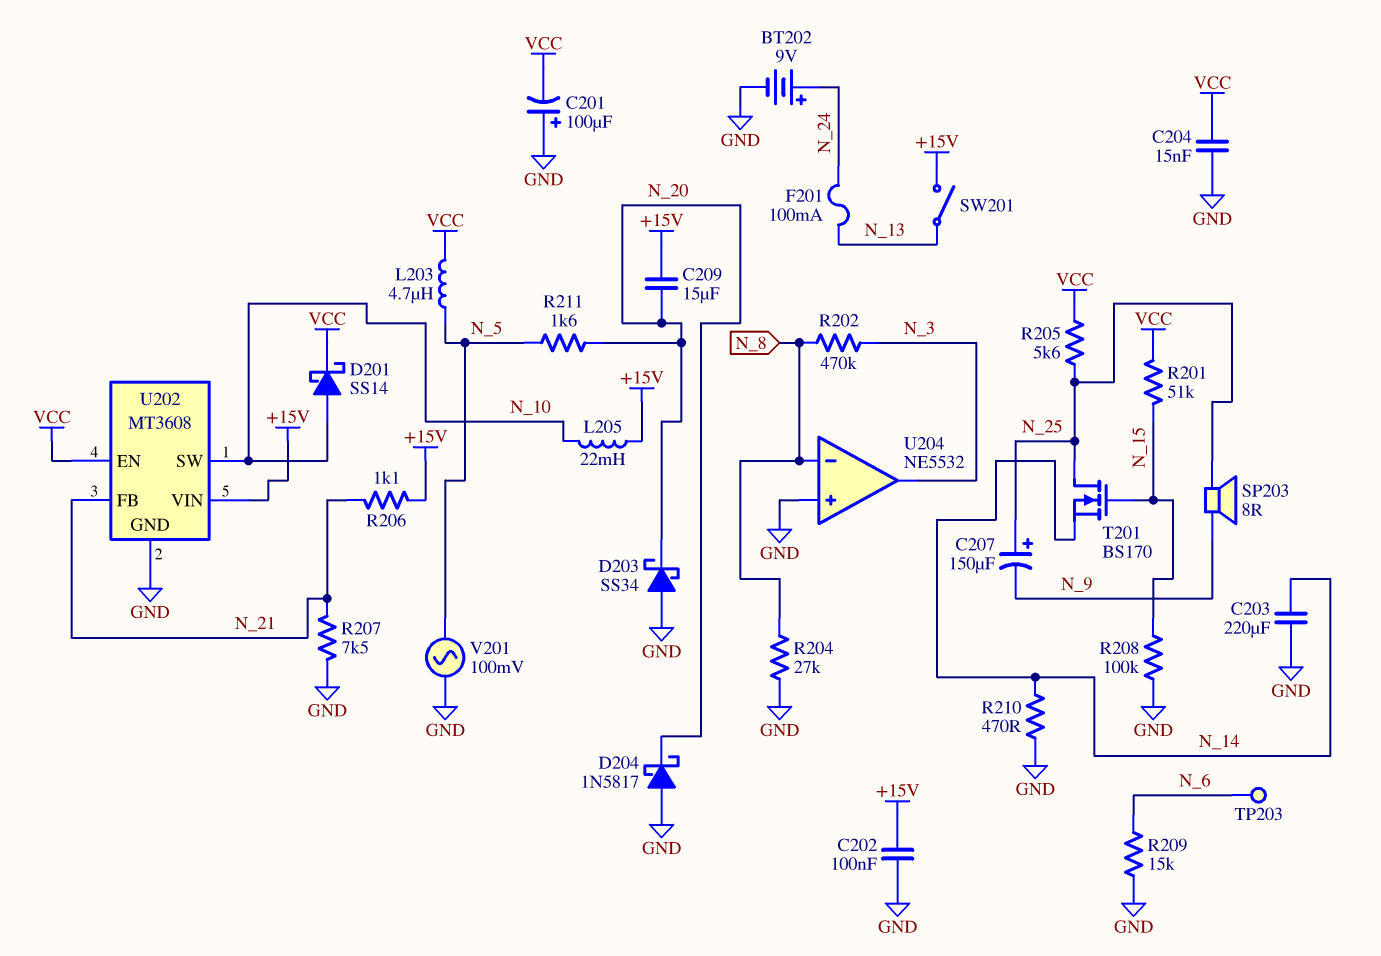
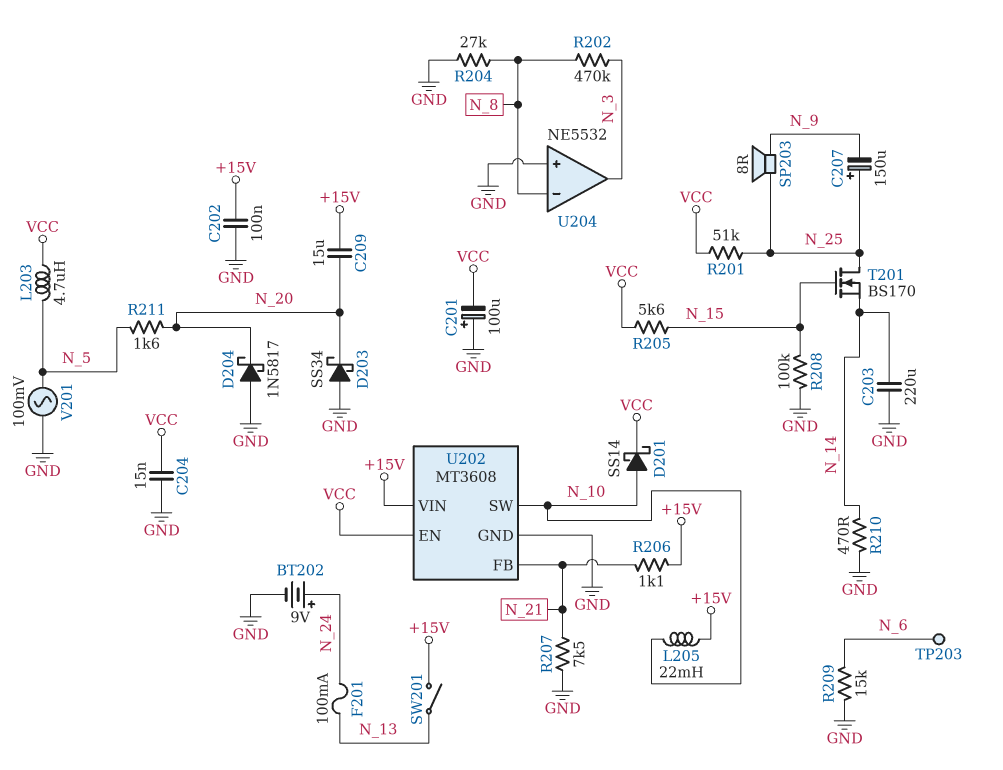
R201: 51k (N_15, VCC) -> 51k (N_25, VCC)
R205: 5.6k (N_25, VCC) -> 5.6k (N_15, VCC)

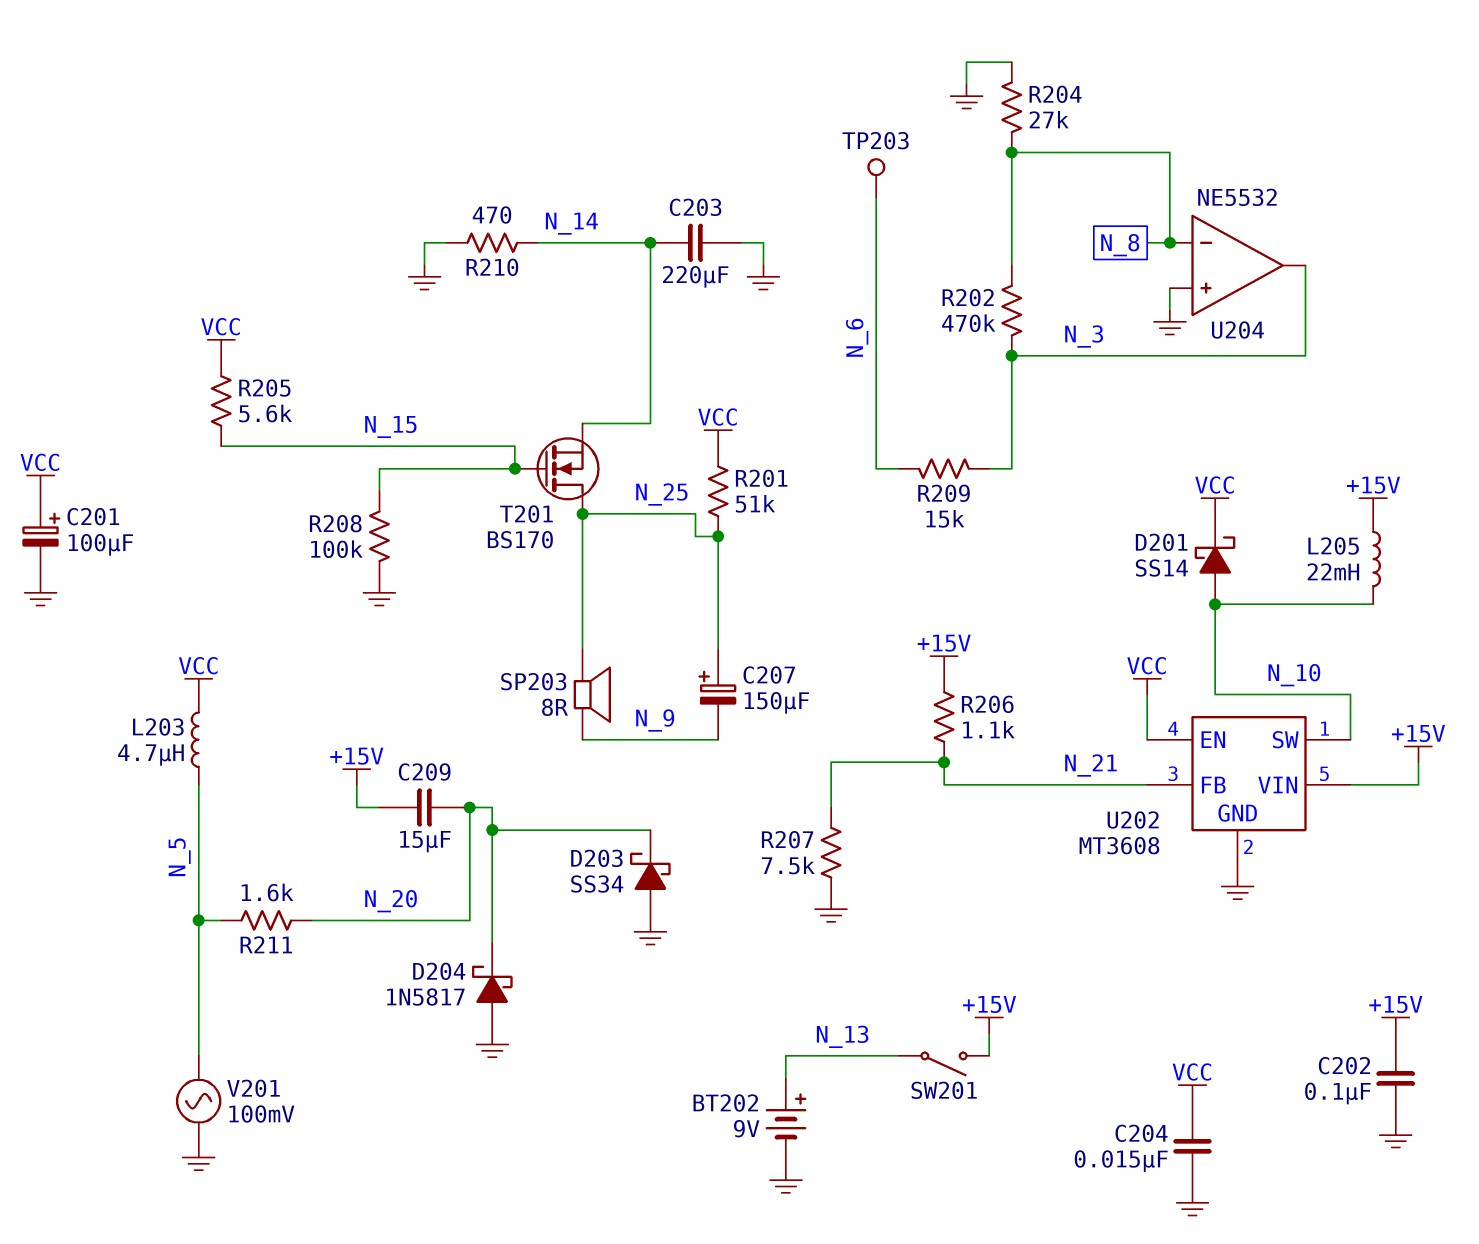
BT202: 9V (plus N_24, minus GND) -> 9V (plus N_13, minus GND)
C201: 100uF (plus GND, minus VCC) -> 100uF (plus VCC, minus GND)
F201: 100mA (N_13, N_24) -> none
R209: 15k (GND, N_6) -> 15k (N_3, N_6)

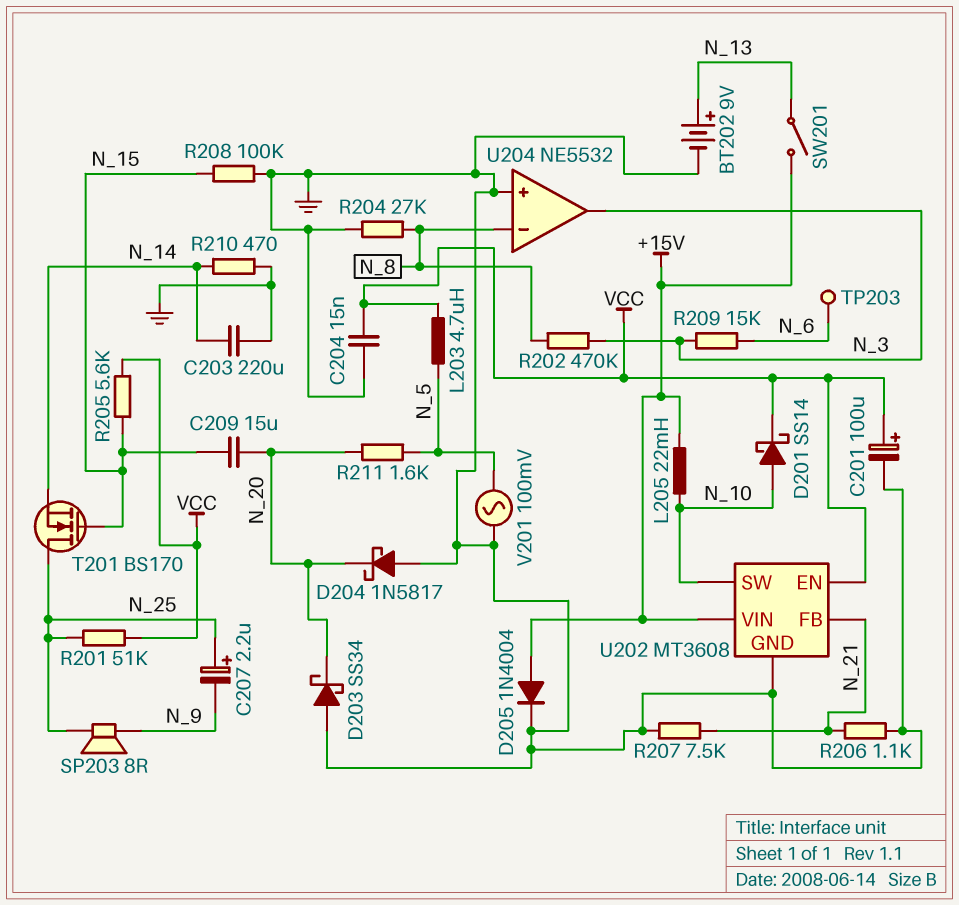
C202: 100nF (+15V, GND) -> none
C207: 150uF (plus N_25, minus N_9) -> 2.2uF (plus N_25, minus N_9)
C209: 15uF (+15V, N_20) -> 15uF (N_15, N_20)
D205: none -> diode 1N4004 (A +15V, K GND)
R206: 1.1k (+15V, N_21) -> 1.1k (GND, N_21)

